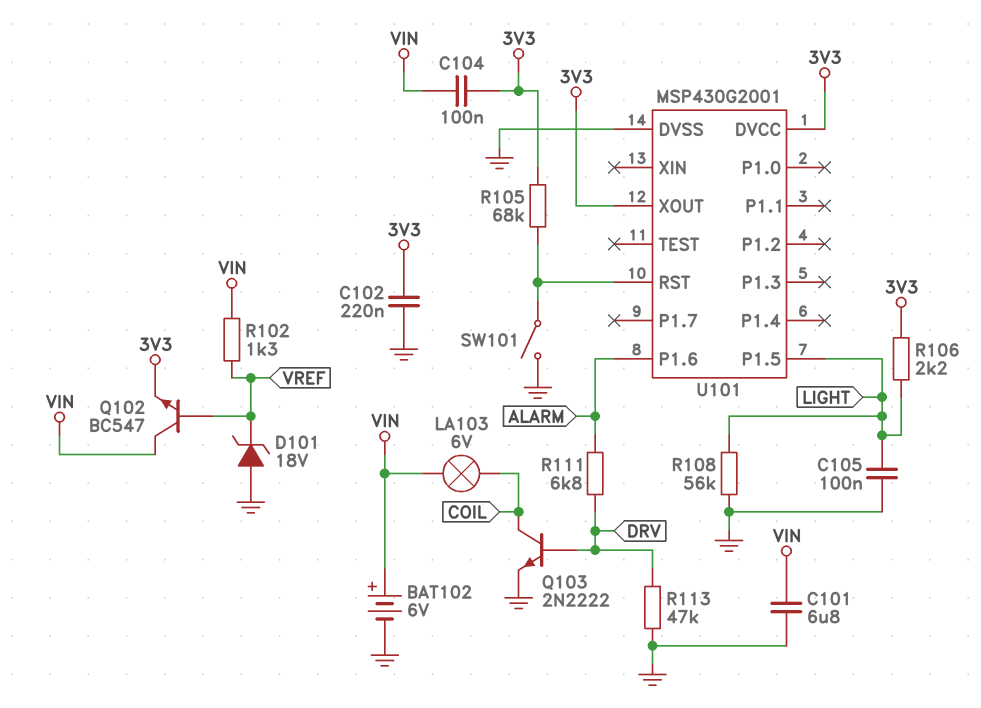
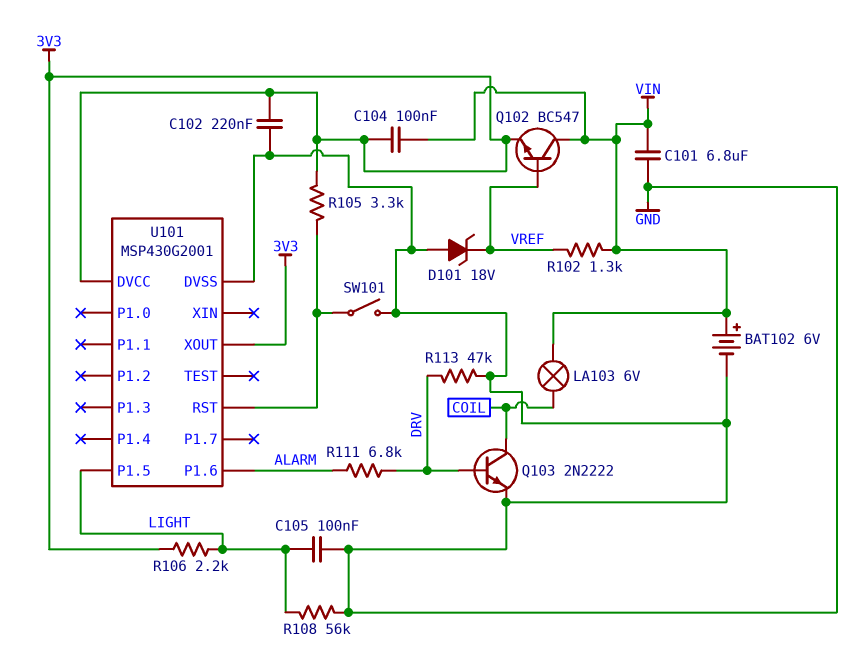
R105: 68k (3V3, U101/RST) -> 3.3k (3V3, U101/RST)

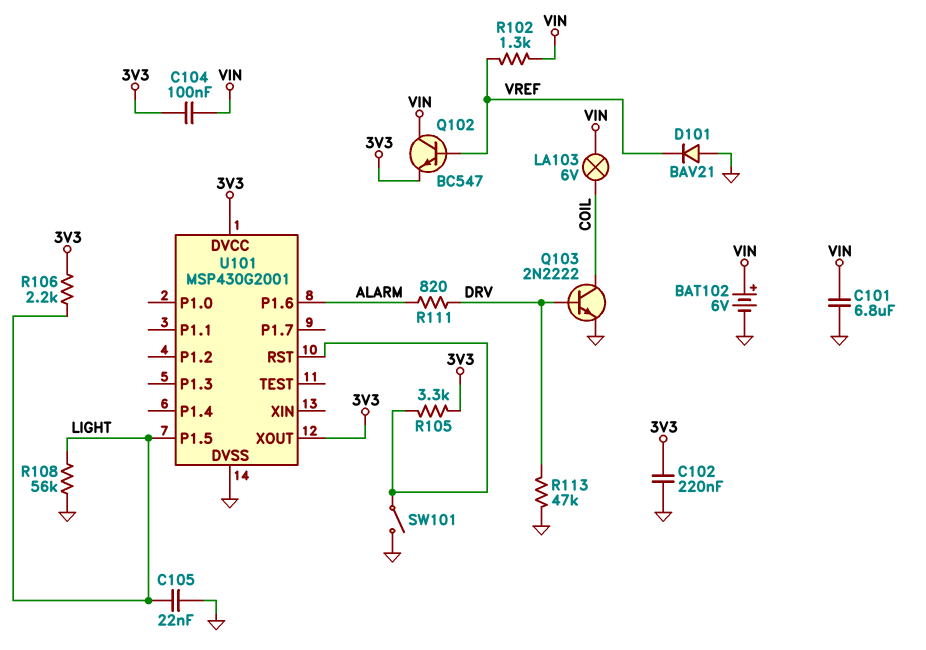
C105: 100nF (GND, LIGHT) -> 22nF (GND, LIGHT)
D101: zener 18V (A GND, K VREF) -> diode BAV21 (A GND, K VREF)
R111: 6.8k (ALARM, DRV) -> 820 (ALARM, DRV)

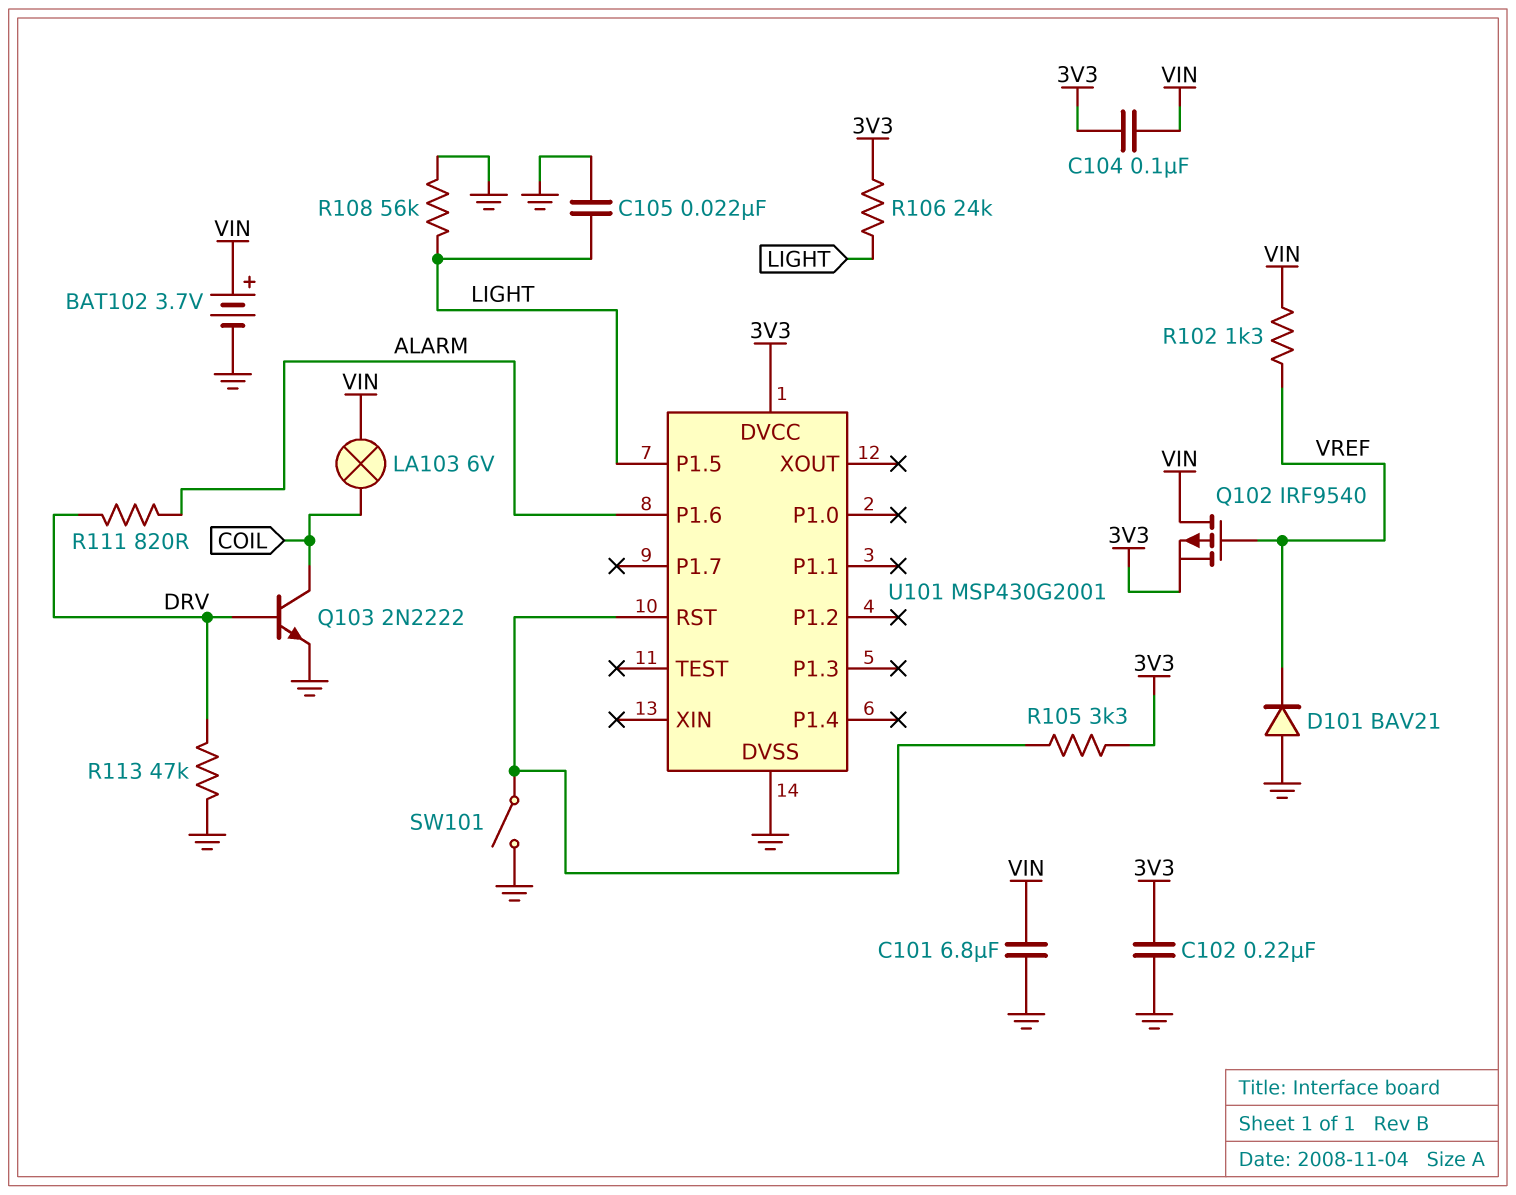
BAT102: 6V (plus VIN, minus GND) -> 3.7V (plus VIN, minus GND)
Q102: NPN BC547 (B VREF, C VIN, E 3V3) -> PMOS IRF9540 (G VREF, D VIN, S 3V3)
R106: 2.2k (3V3, LIGHT) -> 24k (3V3, LIGHT)
U101 pin XOUT: 3V3 -> none

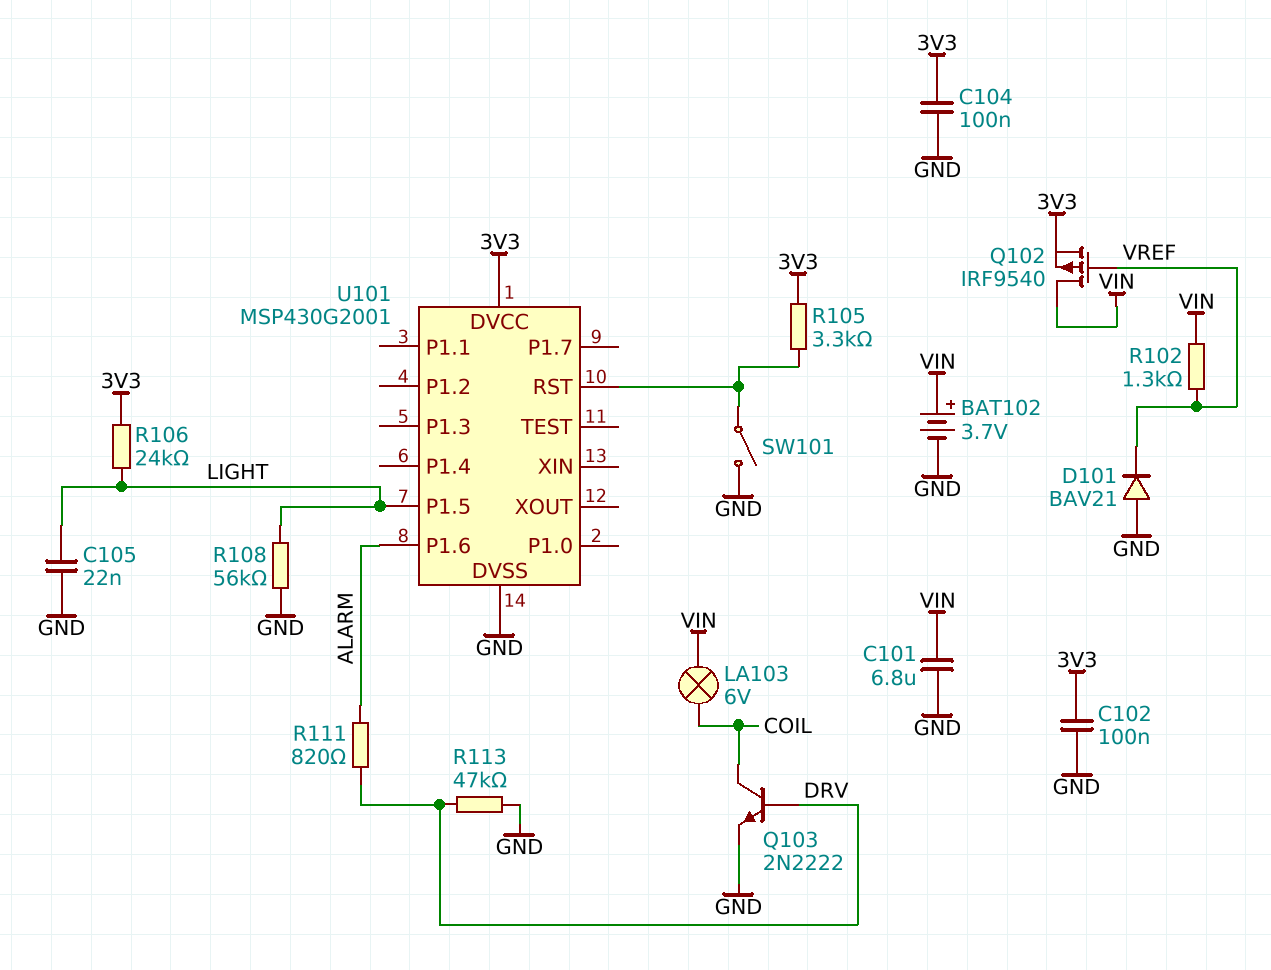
C102: 220nF (3V3, GND) -> 100nF (3V3, GND)
C104: 100nF (3V3, VIN) -> 100nF (3V3, GND)

